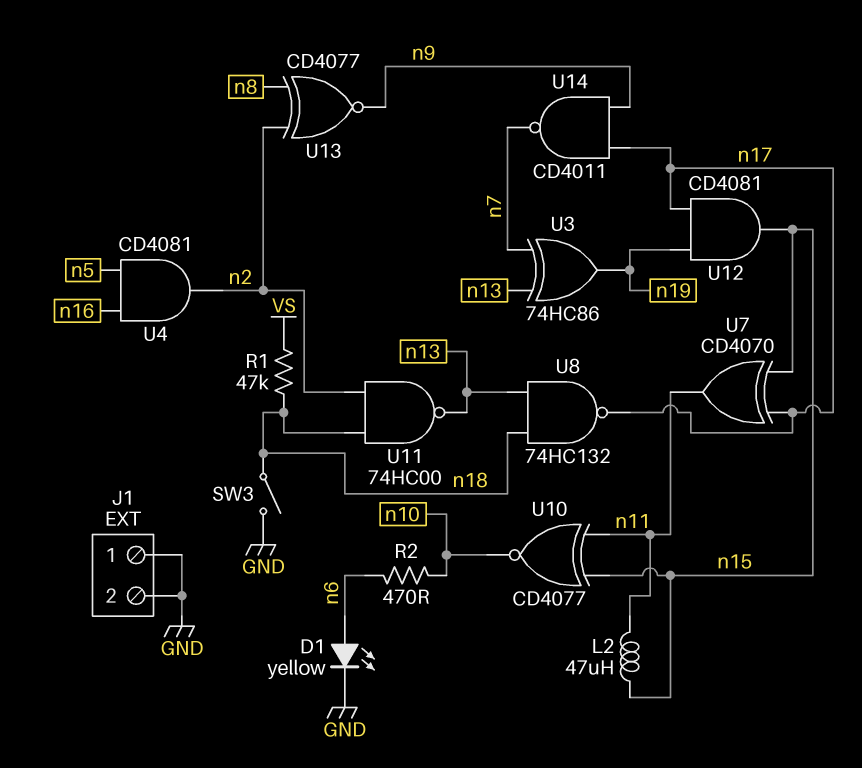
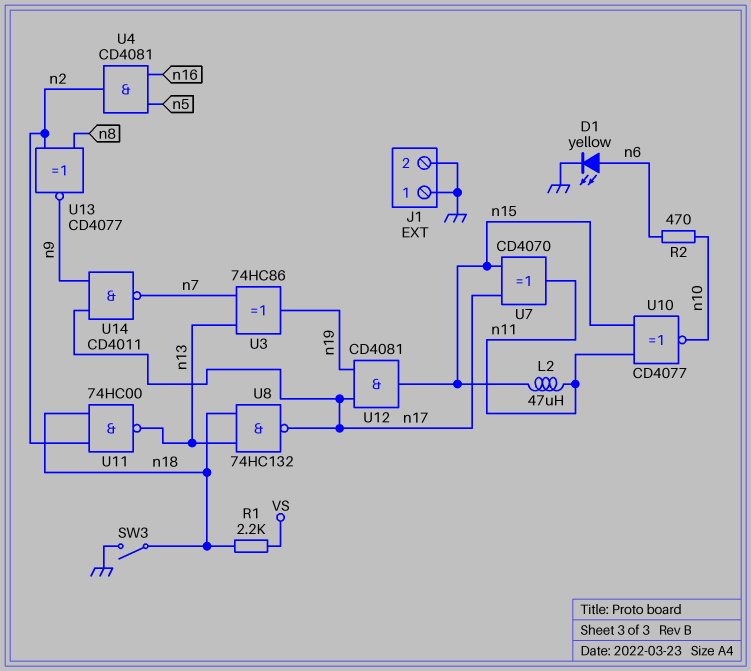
R1: 47k (VS, n18) -> 2.2k (VS, n18)

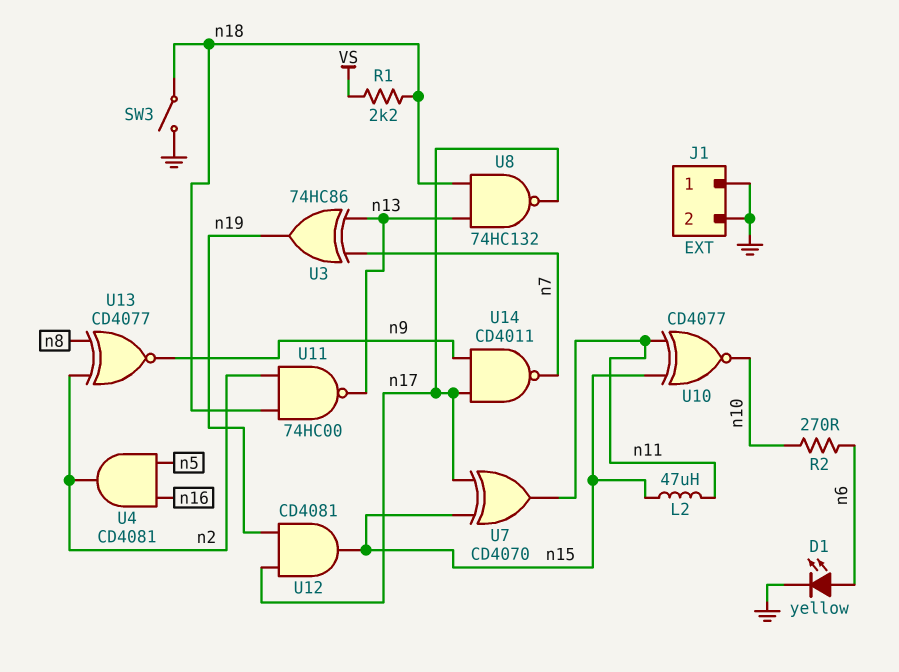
R2: 470 (n6, n10) -> 270 (n6, n10)

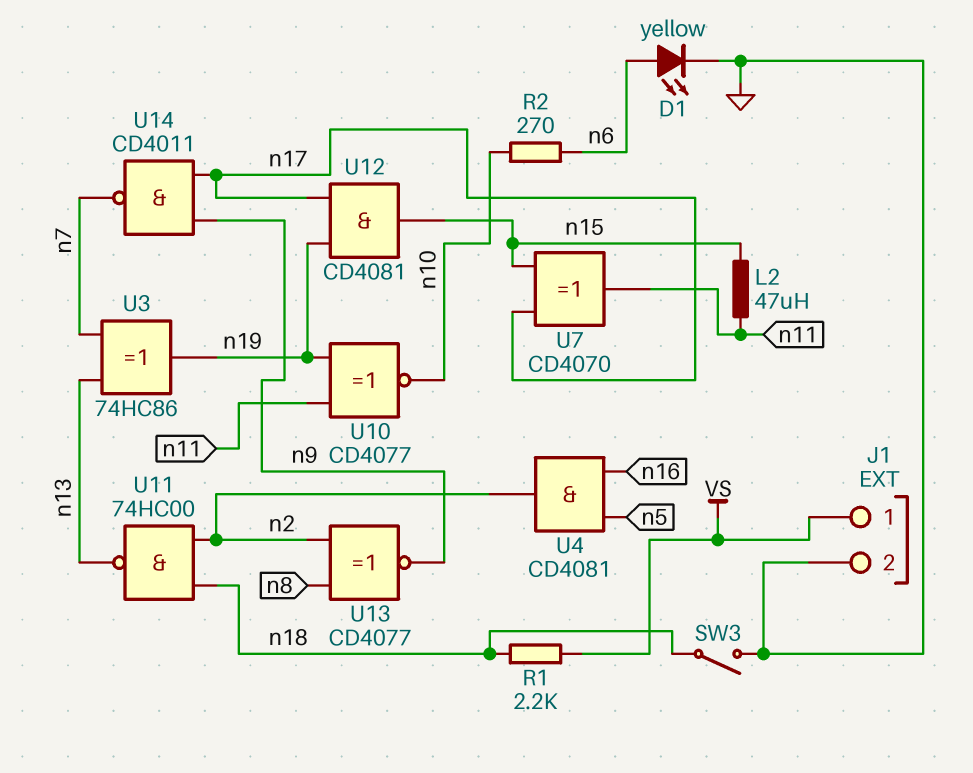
J1 pin 1: GND -> VS
U8: NAND 74HC132 (in n13, in n18, out n17) -> none
U10: XNOR CD4077 (in n11, in n15, out n10) -> XNOR CD4077 (in n11, in n19, out n10)

